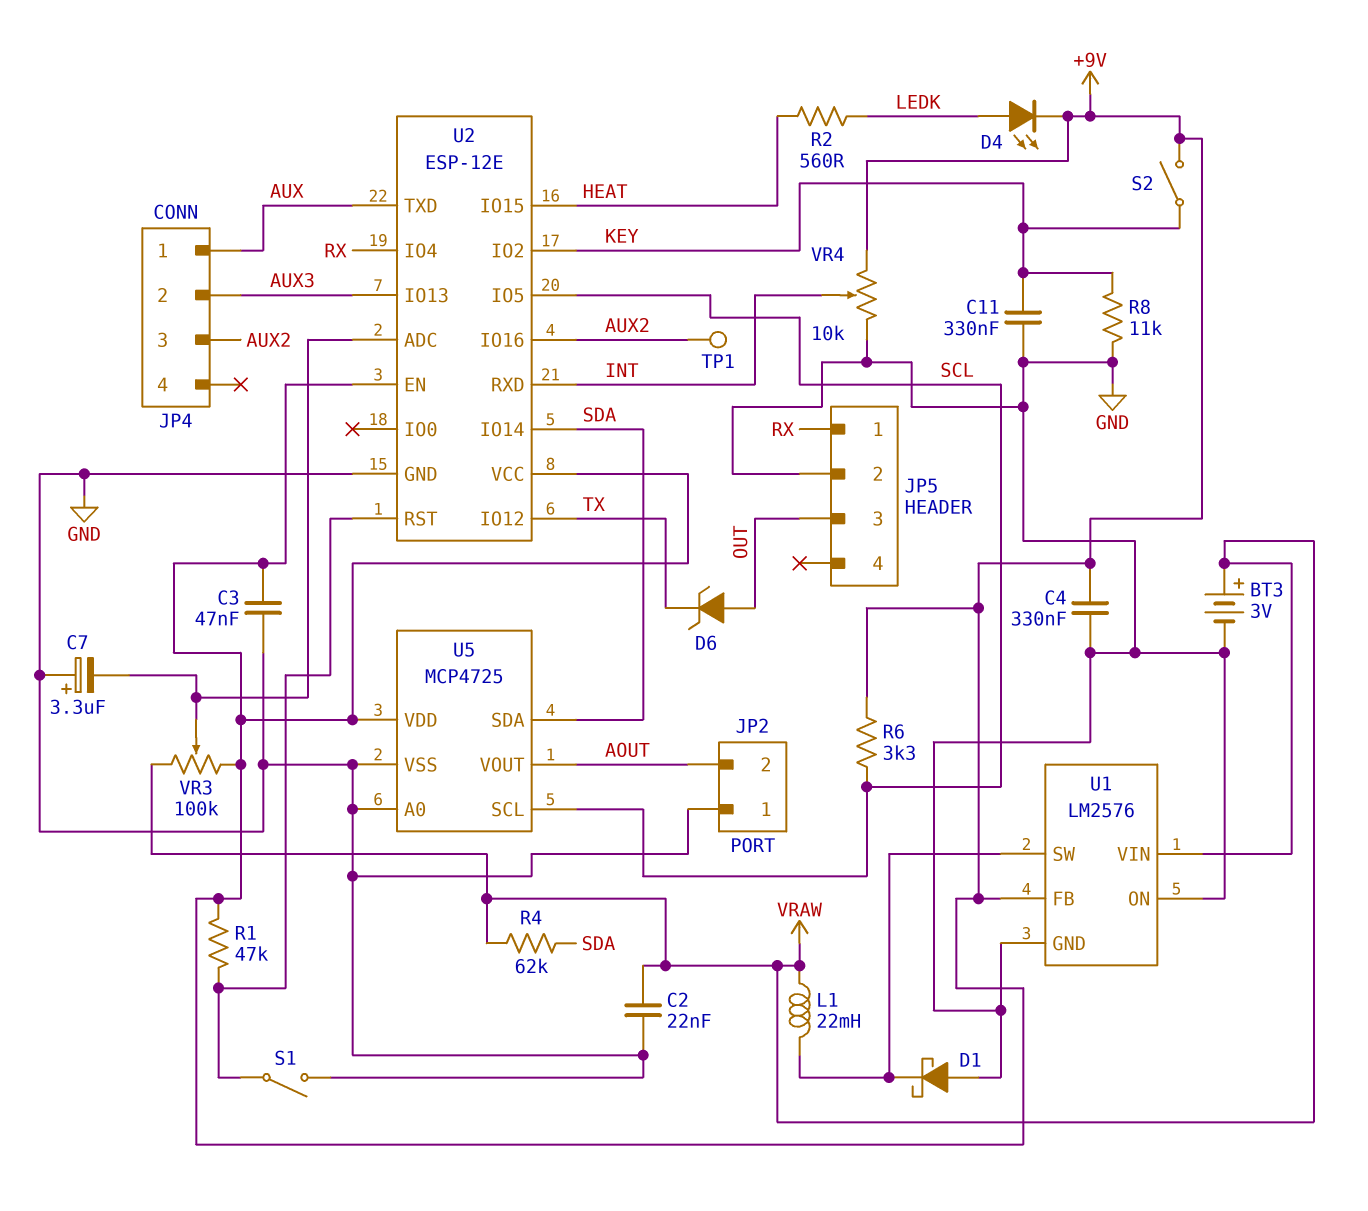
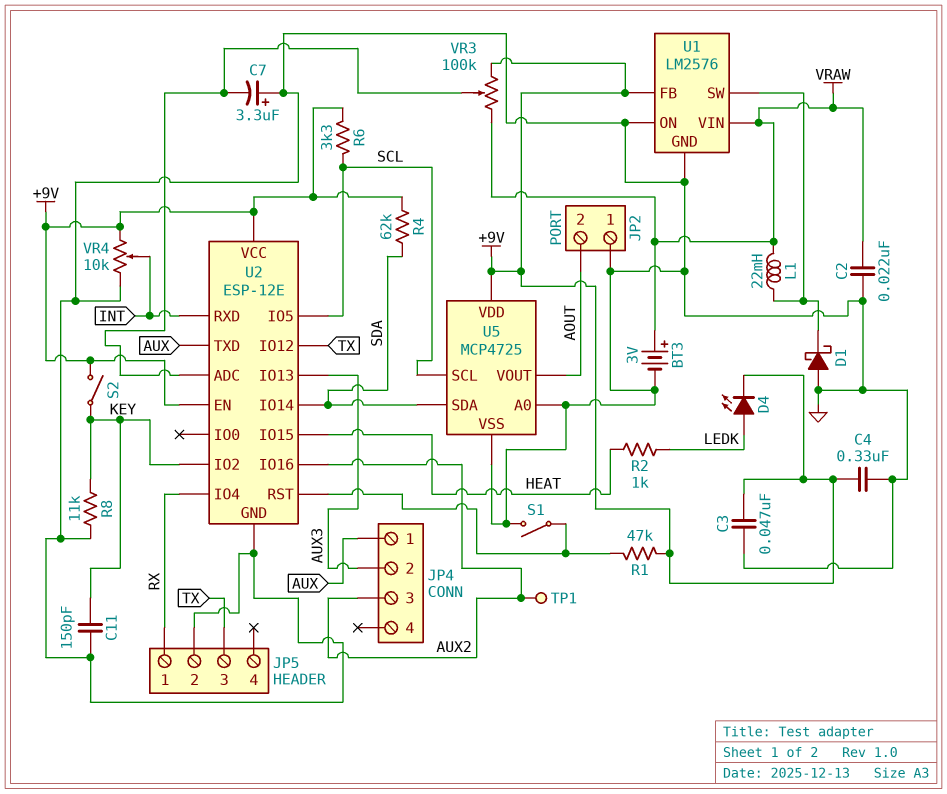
C11: 330nF (GND, KEY) -> 150pF (GND, KEY)
D6: zener (A OUT, K TX) -> none
JP5 pin 3: OUT -> TX
R2: 560 (HEAT, LEDK) -> 1k (HEAT, LEDK)
R4: 62k (SDA, VRAW) -> 62k (+9V, SDA)

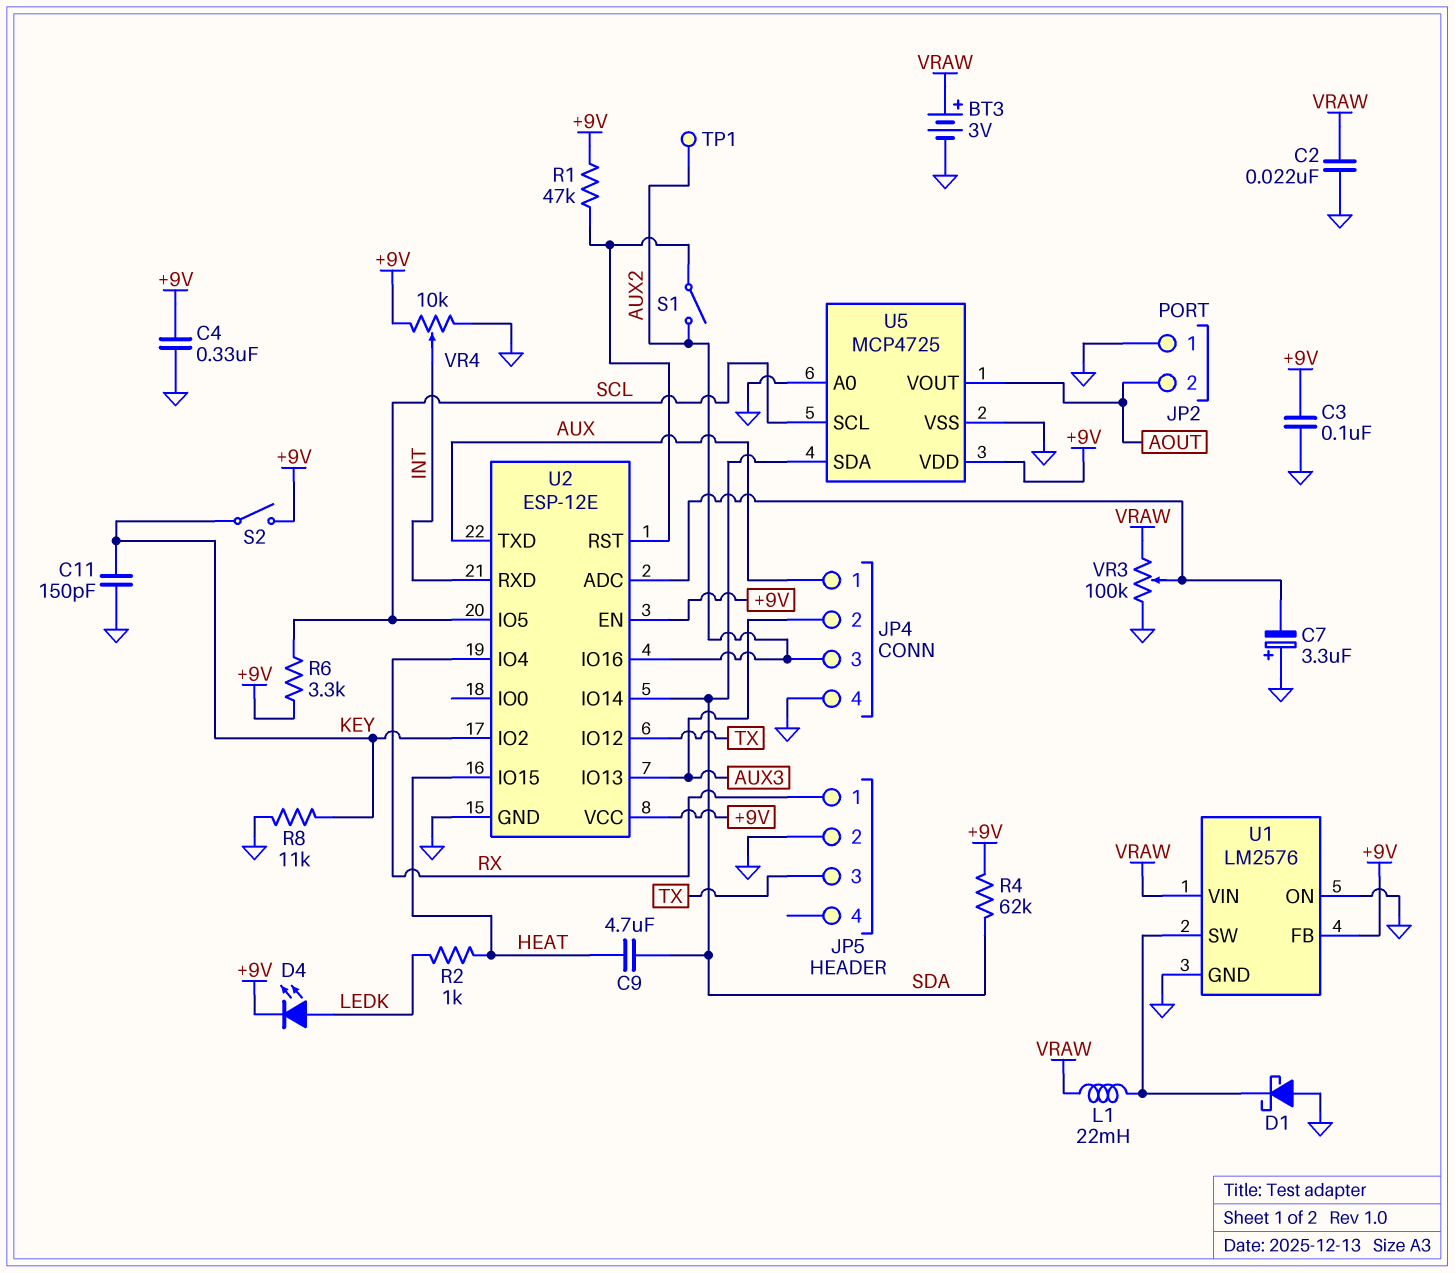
C3: 47nF (+9V, GND) -> 100nF (+9V, GND)
C9: none -> 4.7uF (HEAT, SDA)
JP4 pin 4: none -> GND
S1: switch (GND, U2/RST) -> switch (AUX2, U2/RST)
VR3: 100k (+9V, VRAW, wiper U2/ADC) -> 100k (GND, VRAW, wiper U2/ADC)

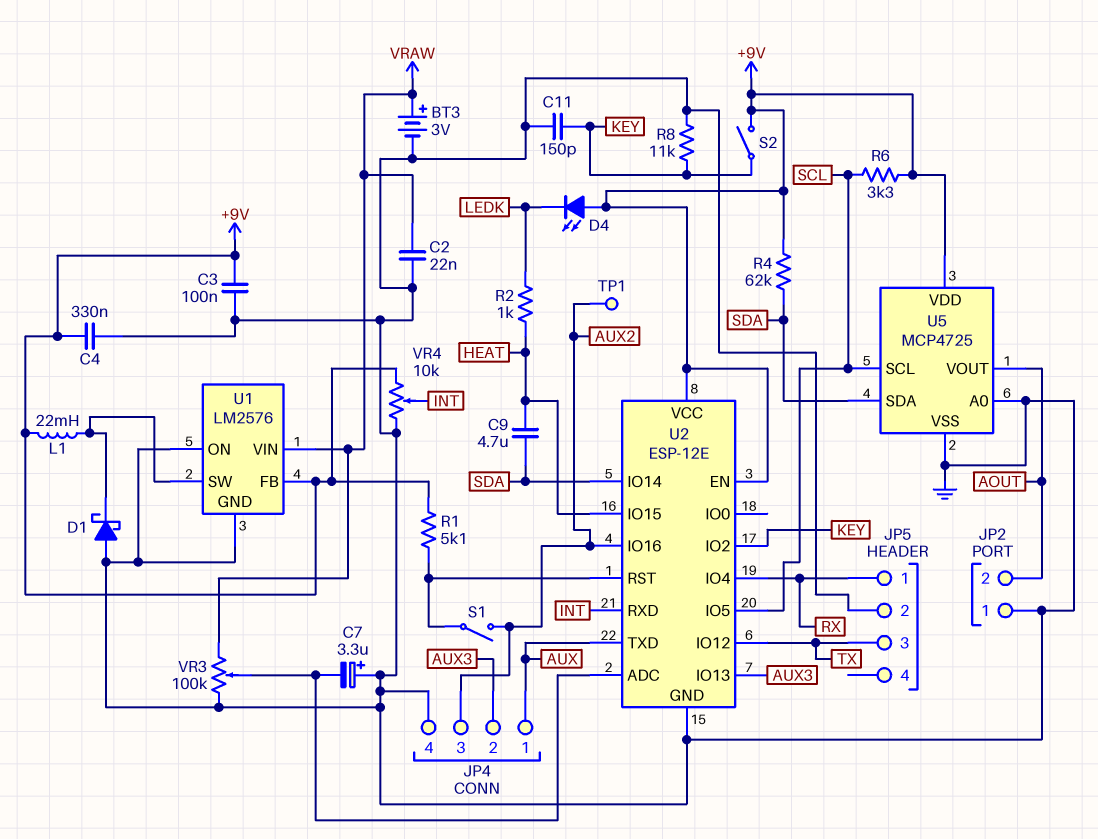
D4: LED (A LEDK, K +9V) -> LED (A +9V, K LEDK)
L1: 22mH (U1/SW, VRAW) -> 22mH (+9V, U1/SW)
R1: 47k (+9V, U2/RST) -> 5.1k (+9V, U2/RST)

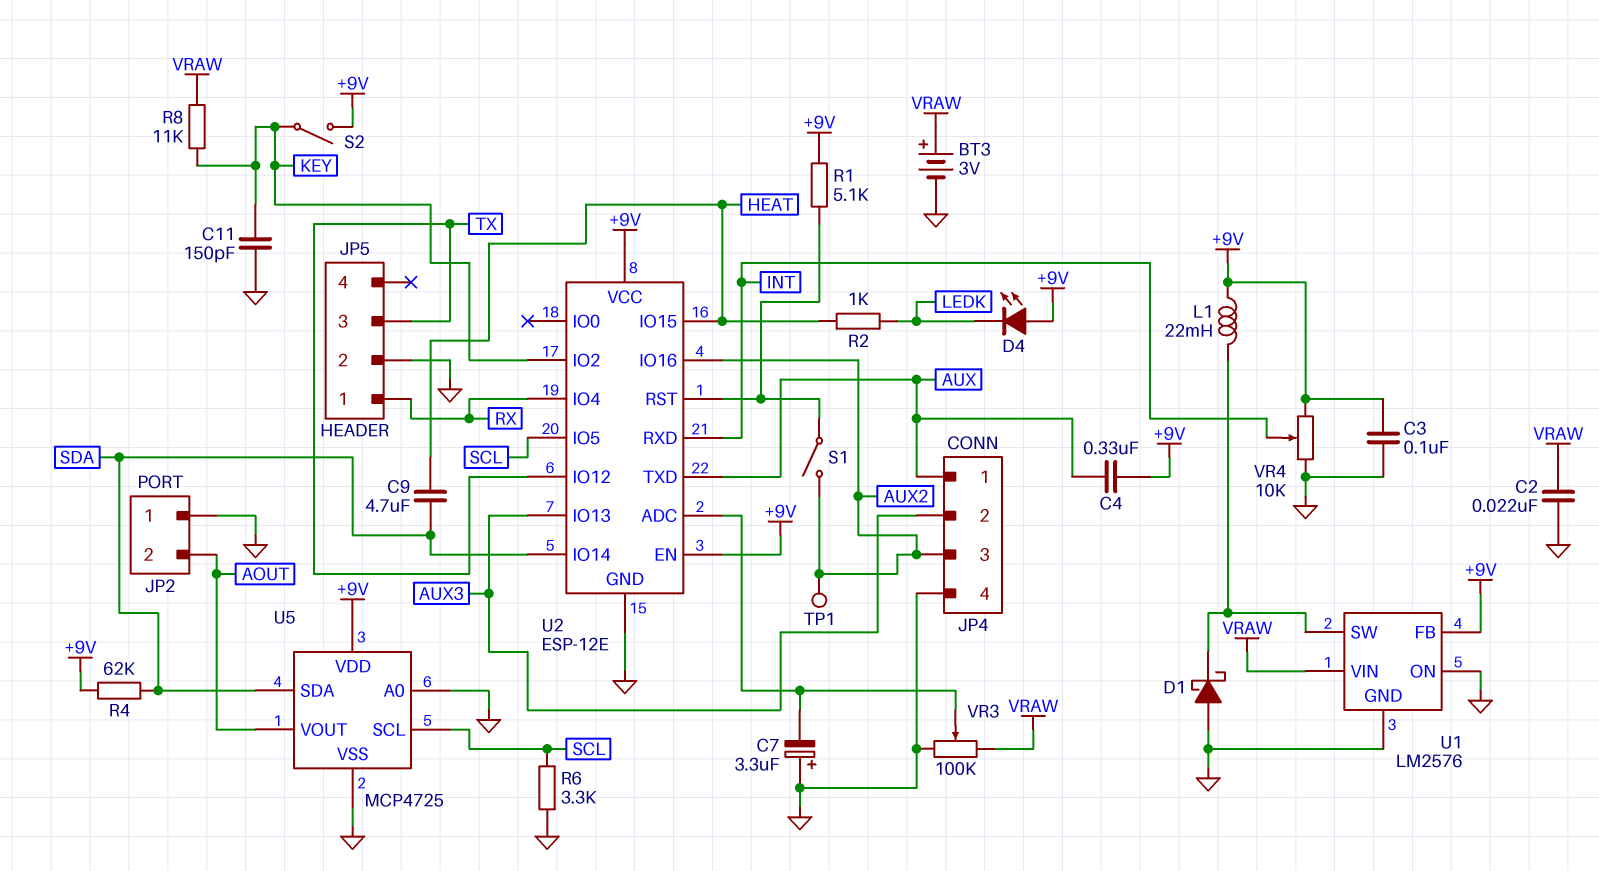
C4: 330nF (+9V, GND) -> 330nF (+9V, AUX)
R6: 3.3k (+9V, SCL) -> 3.3k (GND, SCL)
R8: 11k (GND, KEY) -> 11k (KEY, VRAW)

